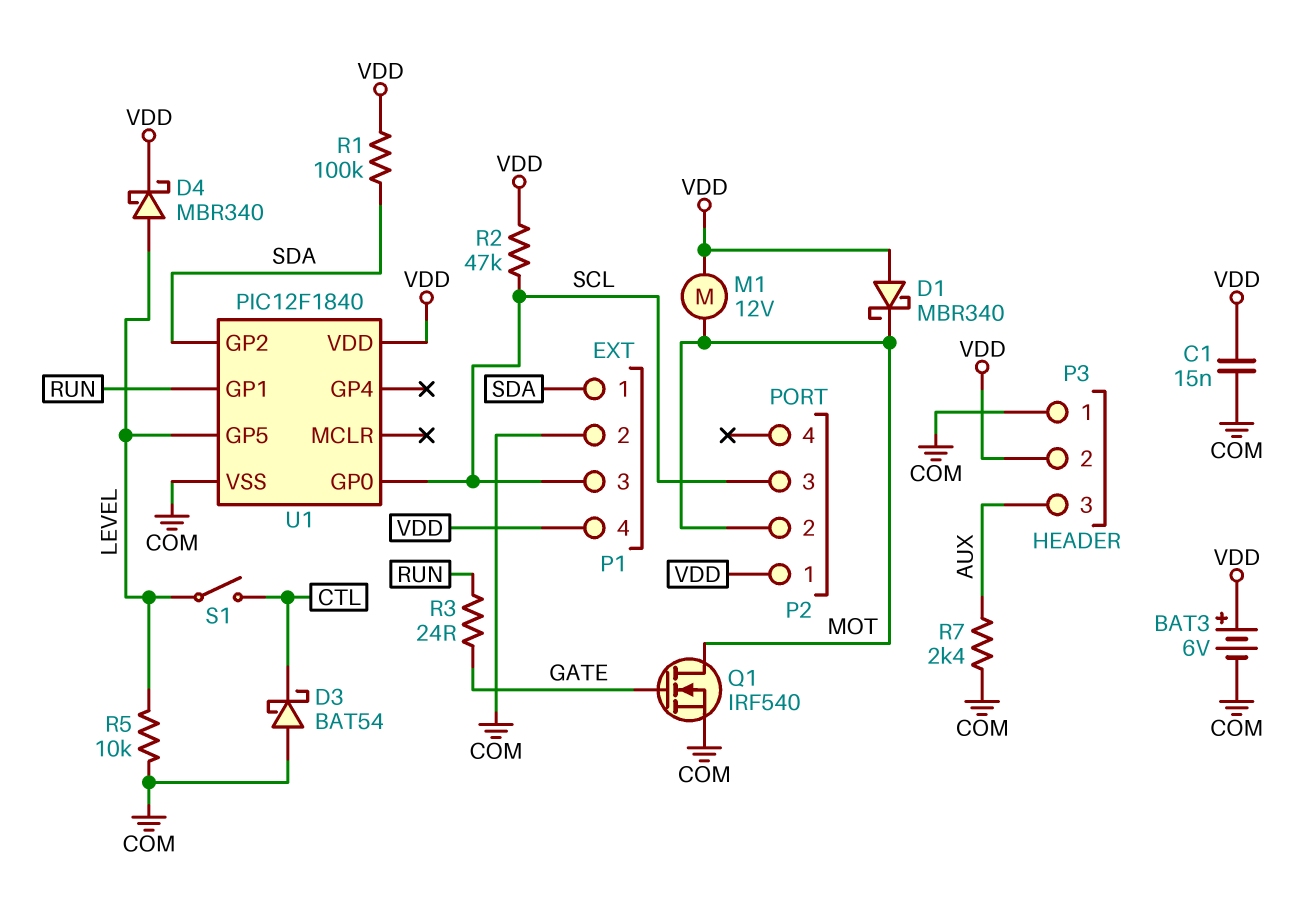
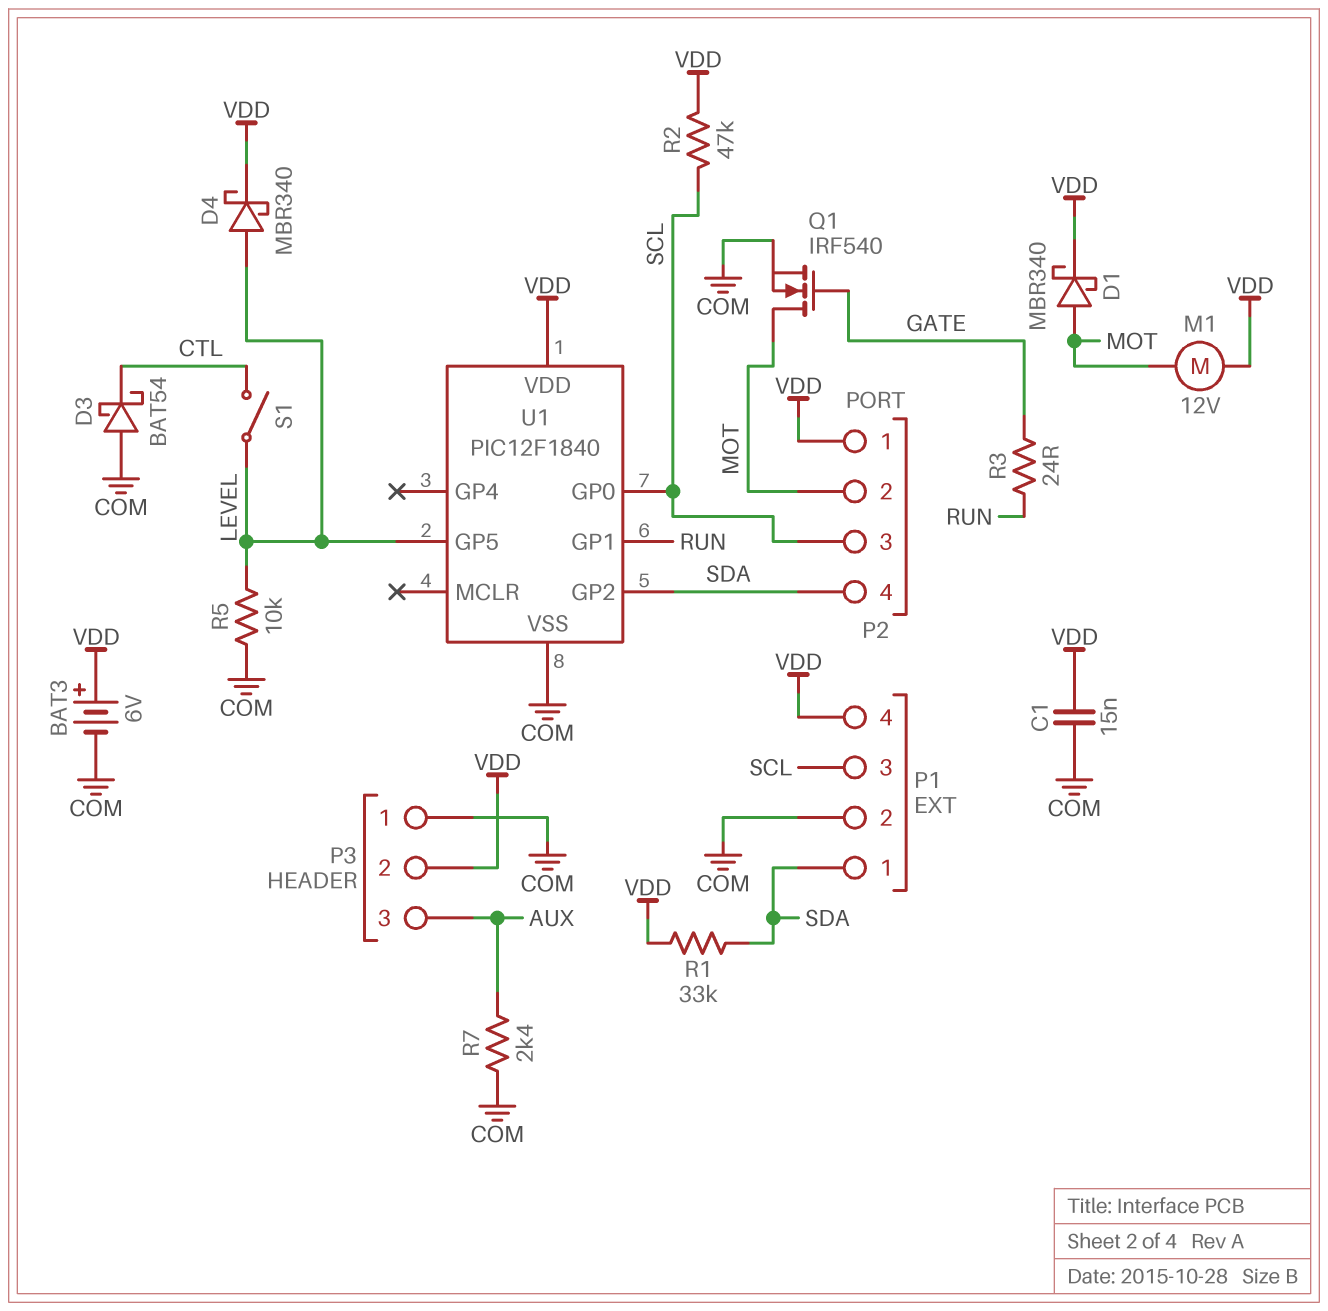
D1: schottky MBR340 (A VDD, K MOT) -> schottky MBR340 (A MOT, K VDD)
P2 pin 4: none -> SDA
R1: 100k (SDA, VDD) -> 33k (SDA, VDD)

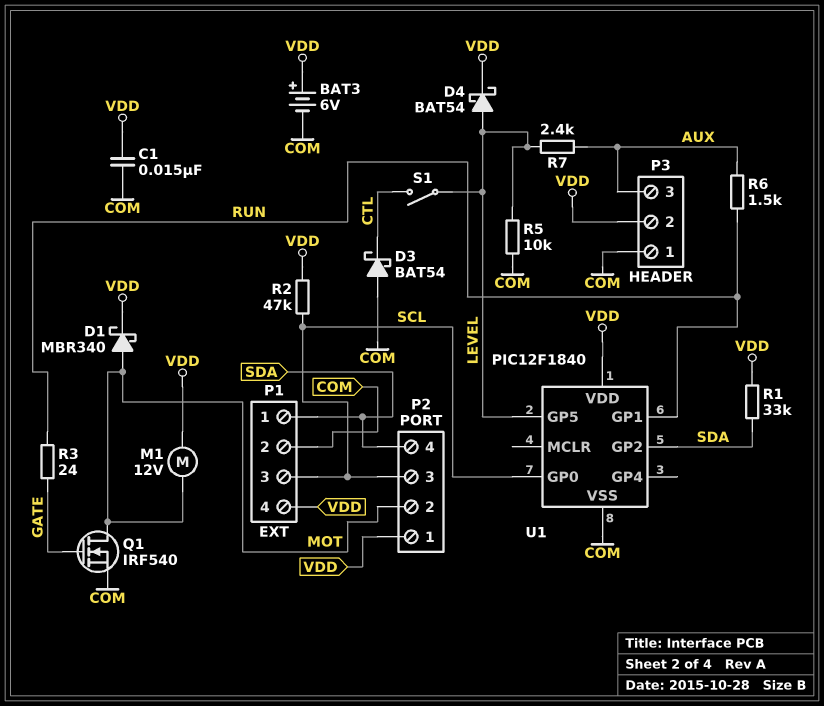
D4: schottky MBR340 (A LEVEL, K VDD) -> schottky BAT54 (A LEVEL, K VDD)
R6: none -> 1.5k (AUX, RUN)
R7: 2.4k (AUX, COM) -> 2.4k (AUX, LEVEL)

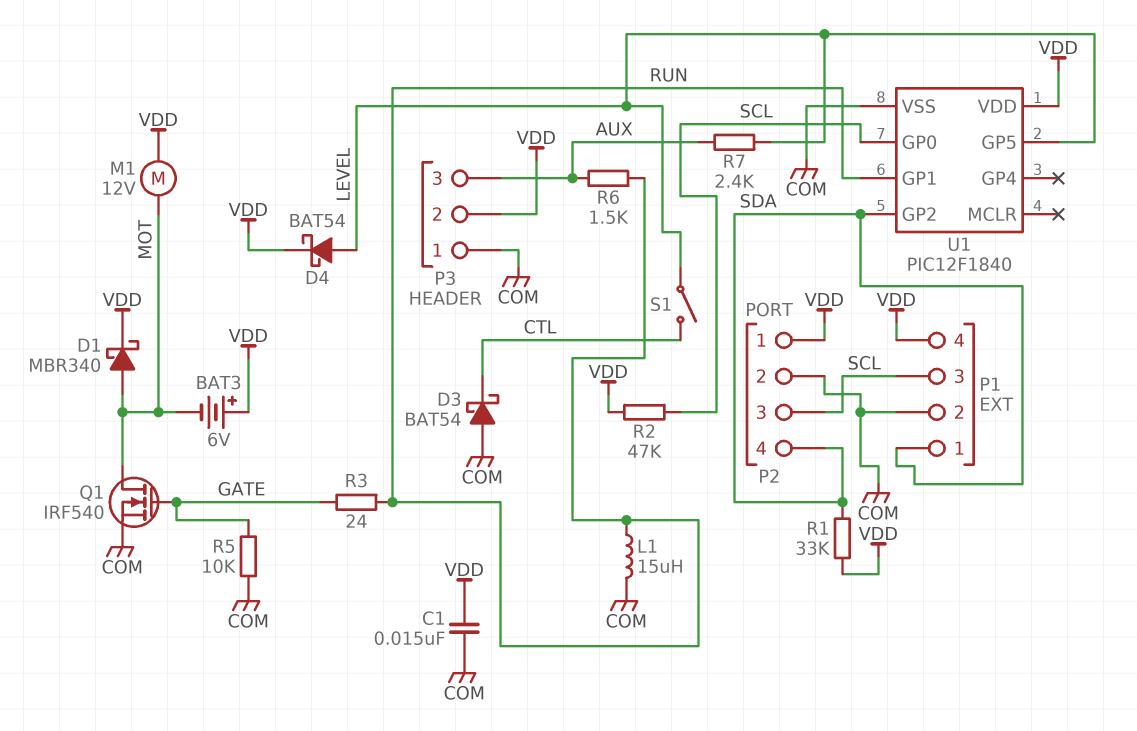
BAT3: 6V (plus VDD, minus COM) -> 6V (plus VDD, minus MOT)
L1: none -> 15uH (COM, RUN)
P2 pin 2: MOT -> COM
R5: 10k (COM, LEVEL) -> 10k (COM, GATE)

